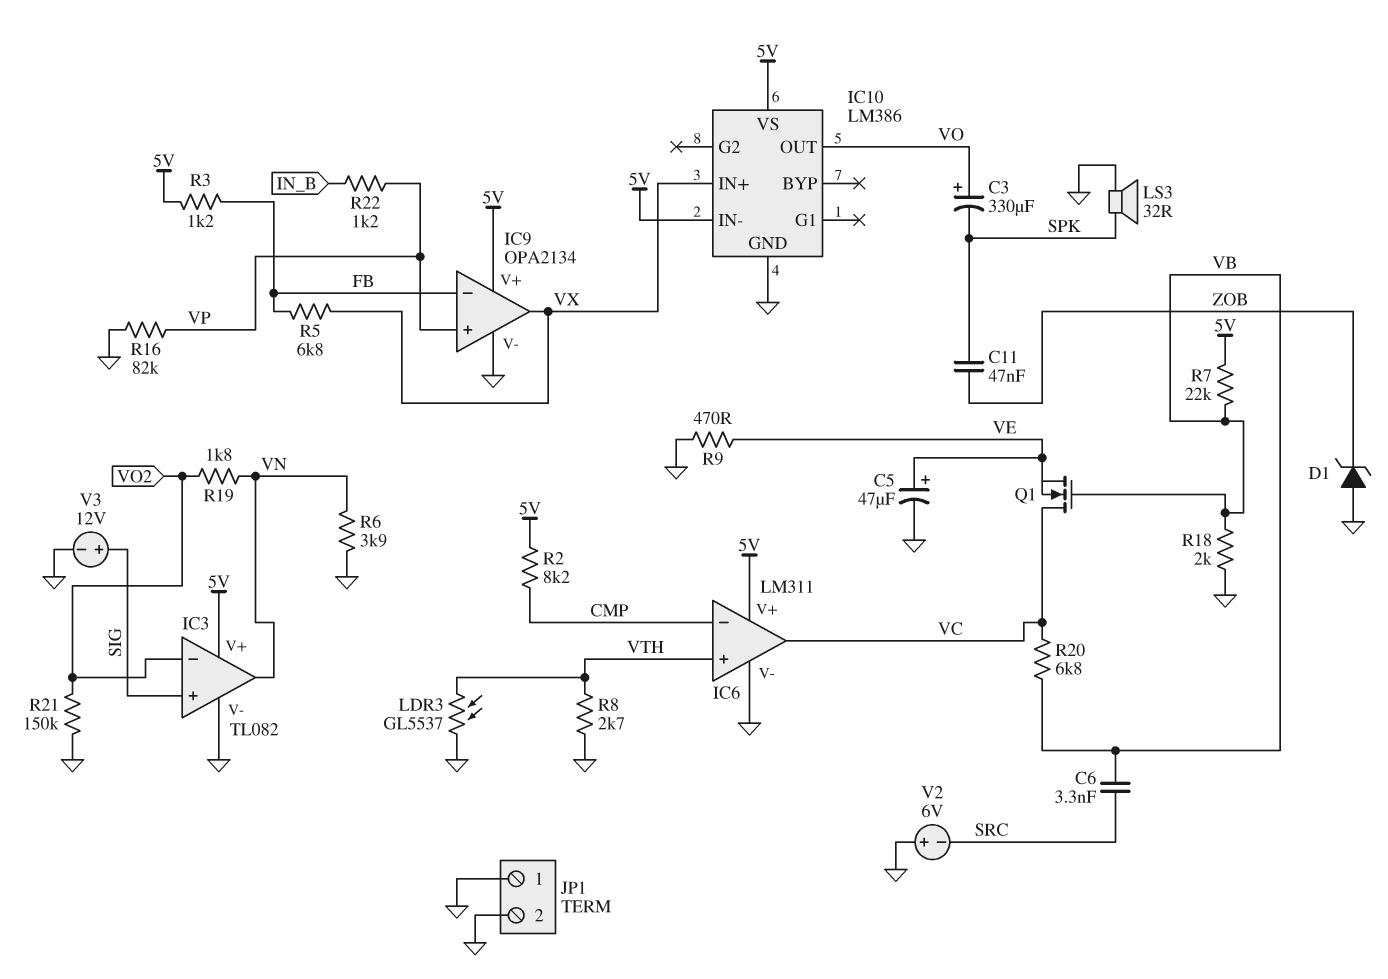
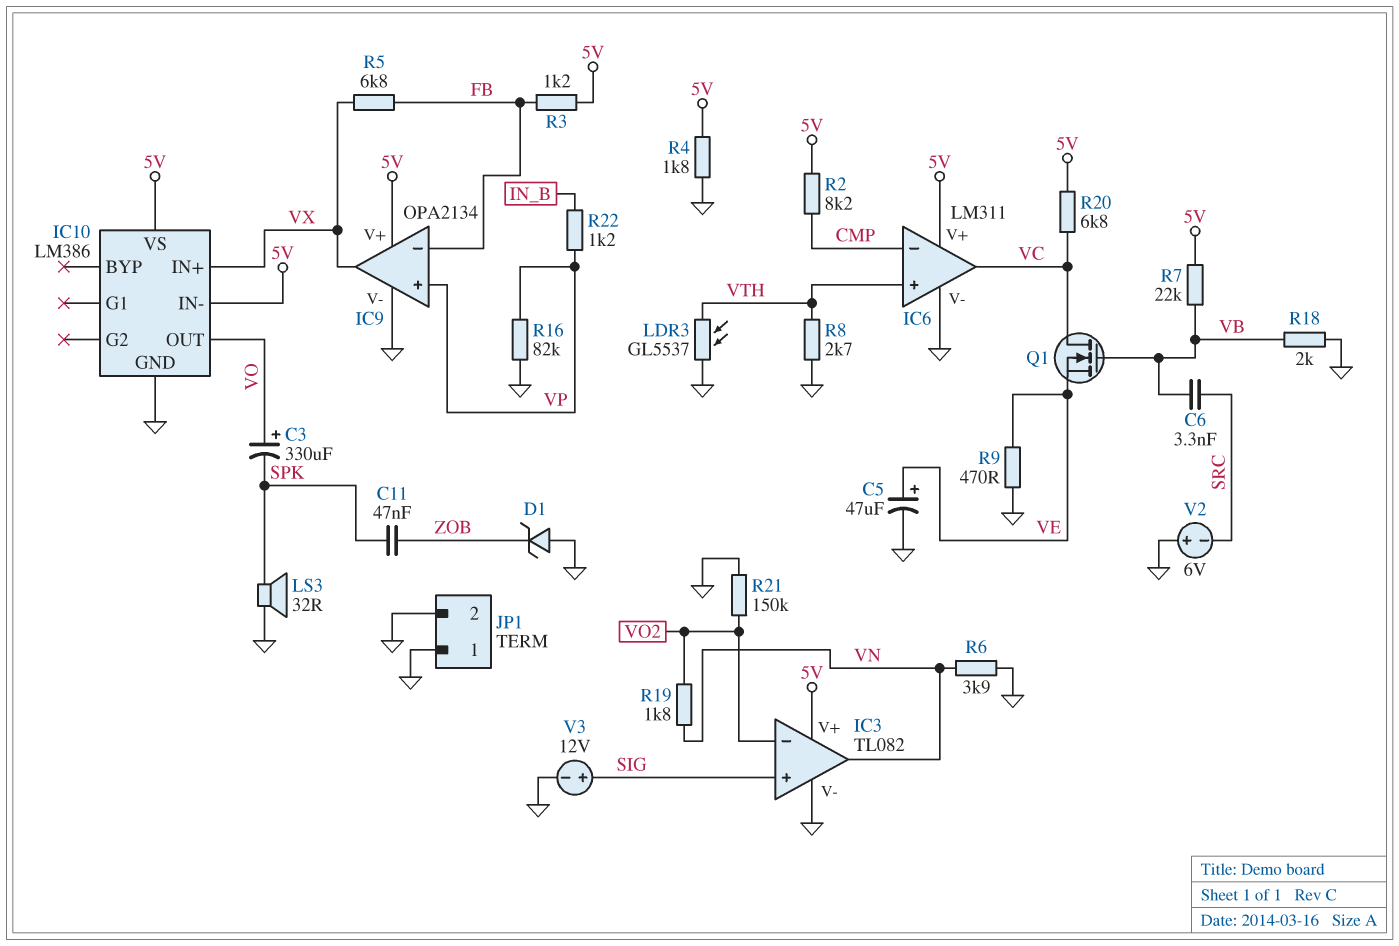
R4: none -> 1.8k (5V, GND)
R20: 6.8k (VB, VC) -> 6.8k (5V, VC)

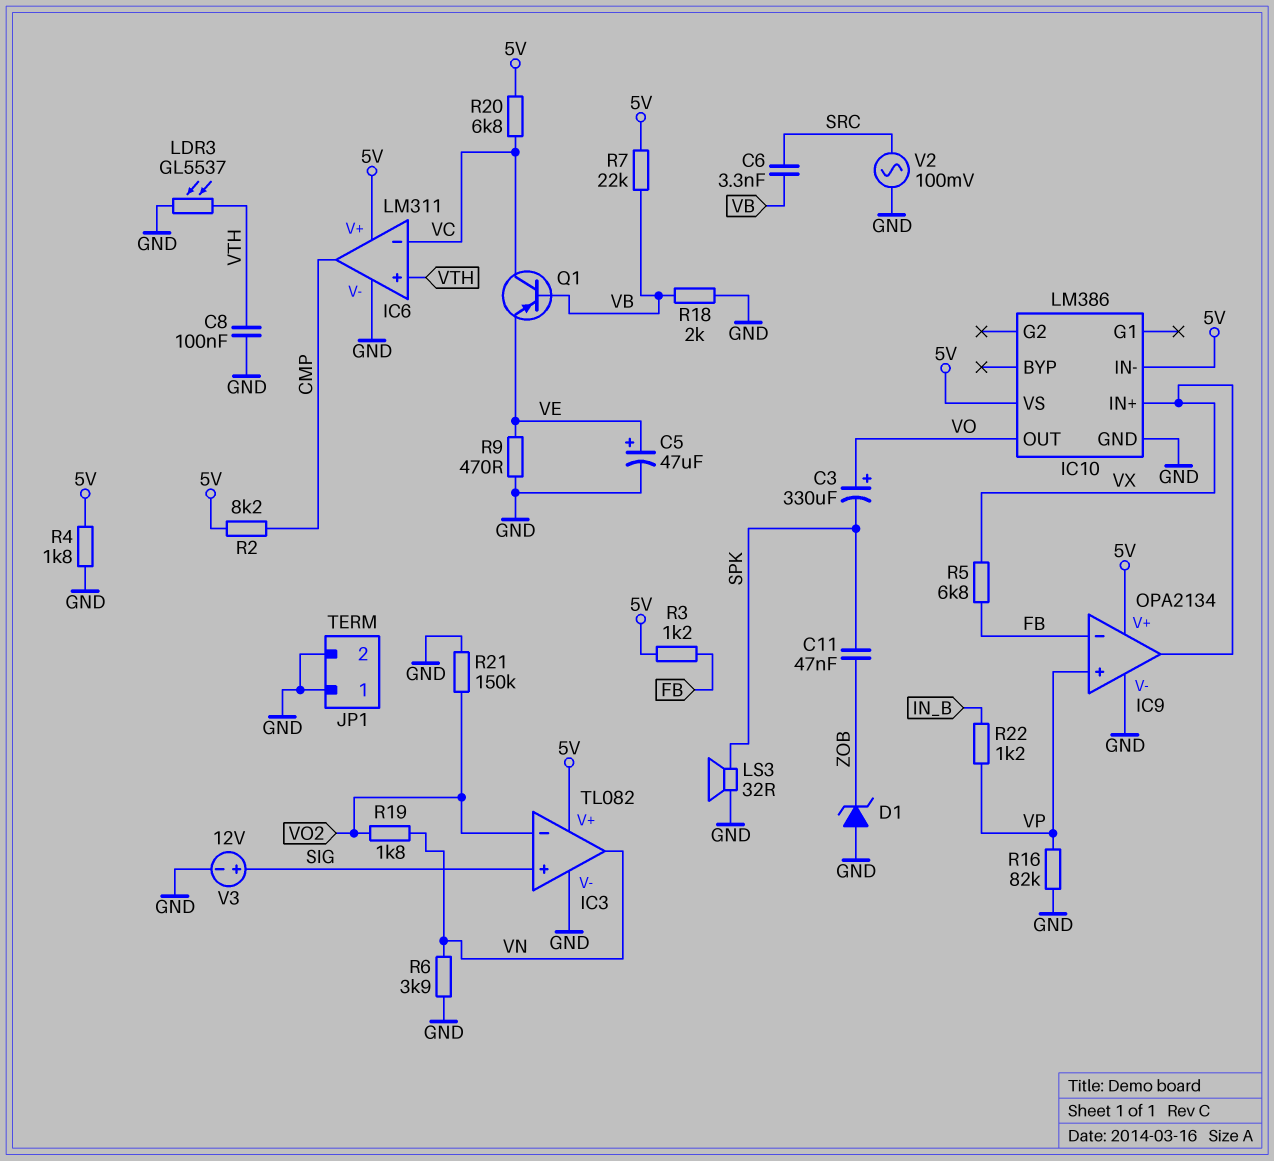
C8: none -> 100nF (GND, VTH)
IC6 pin in-: CMP -> VC
IC6 pin out: VC -> CMP
Q1: NMOS (G VB, D VC, S VE) -> PNP (B VB, C VC, E VE)
R8: 2.7k (GND, VTH) -> none
V2: 6V (plus GND, minus SRC) -> AC 100mV (GND, SRC)

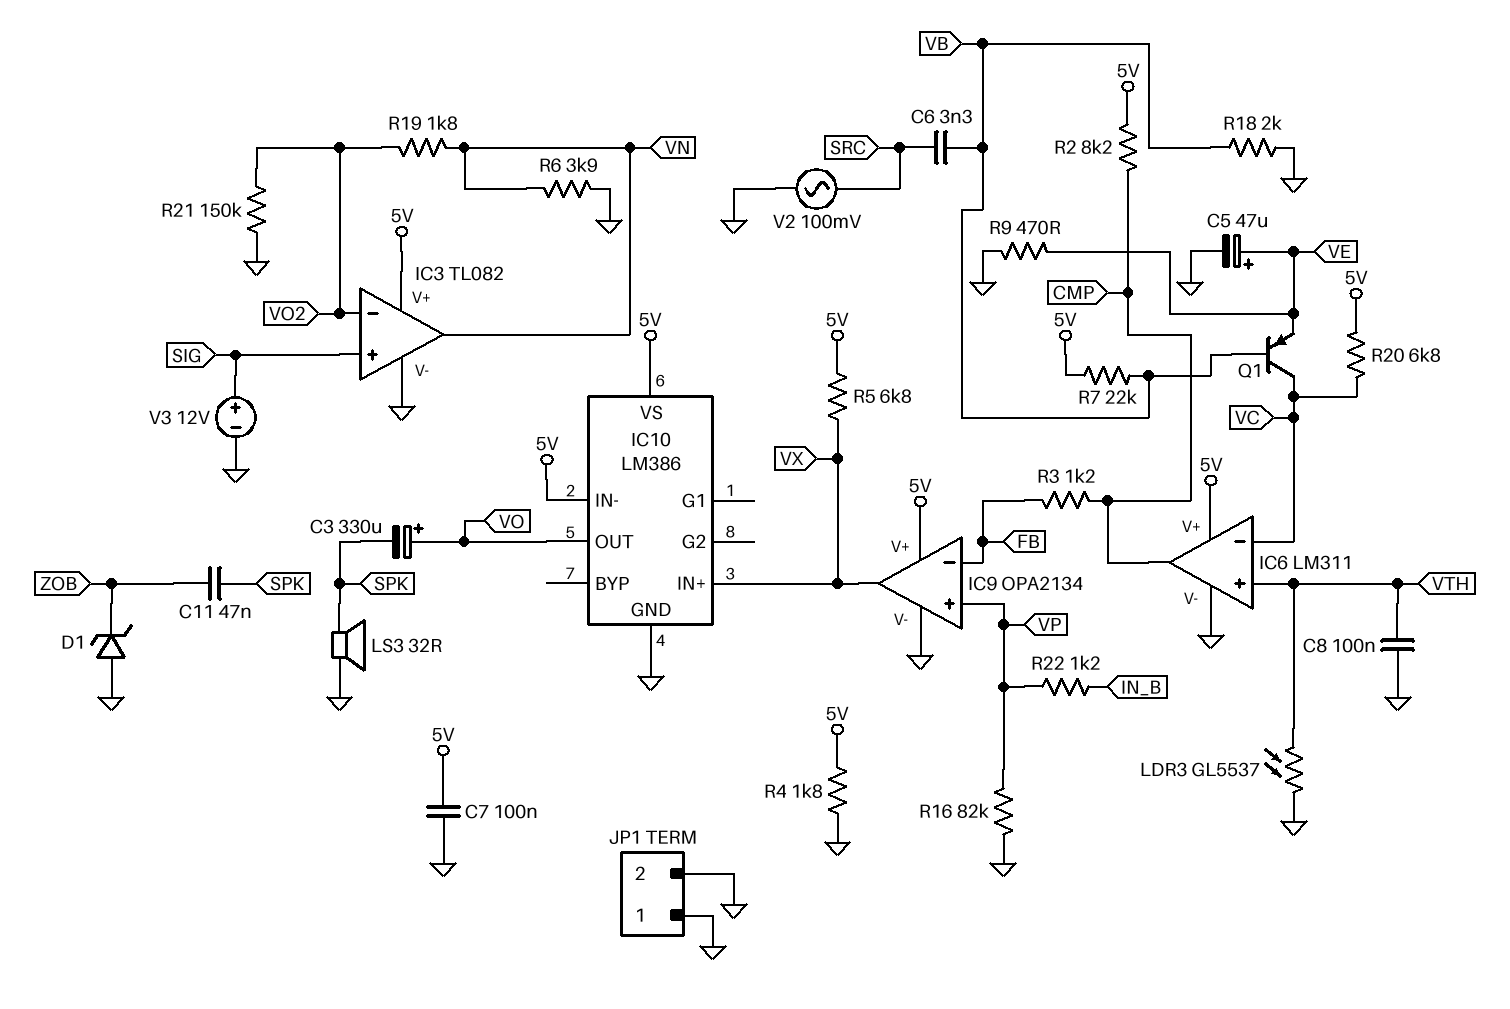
C7: none -> 100nF (5V, GND)
R3: 1.2k (5V, FB) -> 1.2k (CMP, FB)
R5: 6.8k (FB, VX) -> 6.8k (5V, VX)

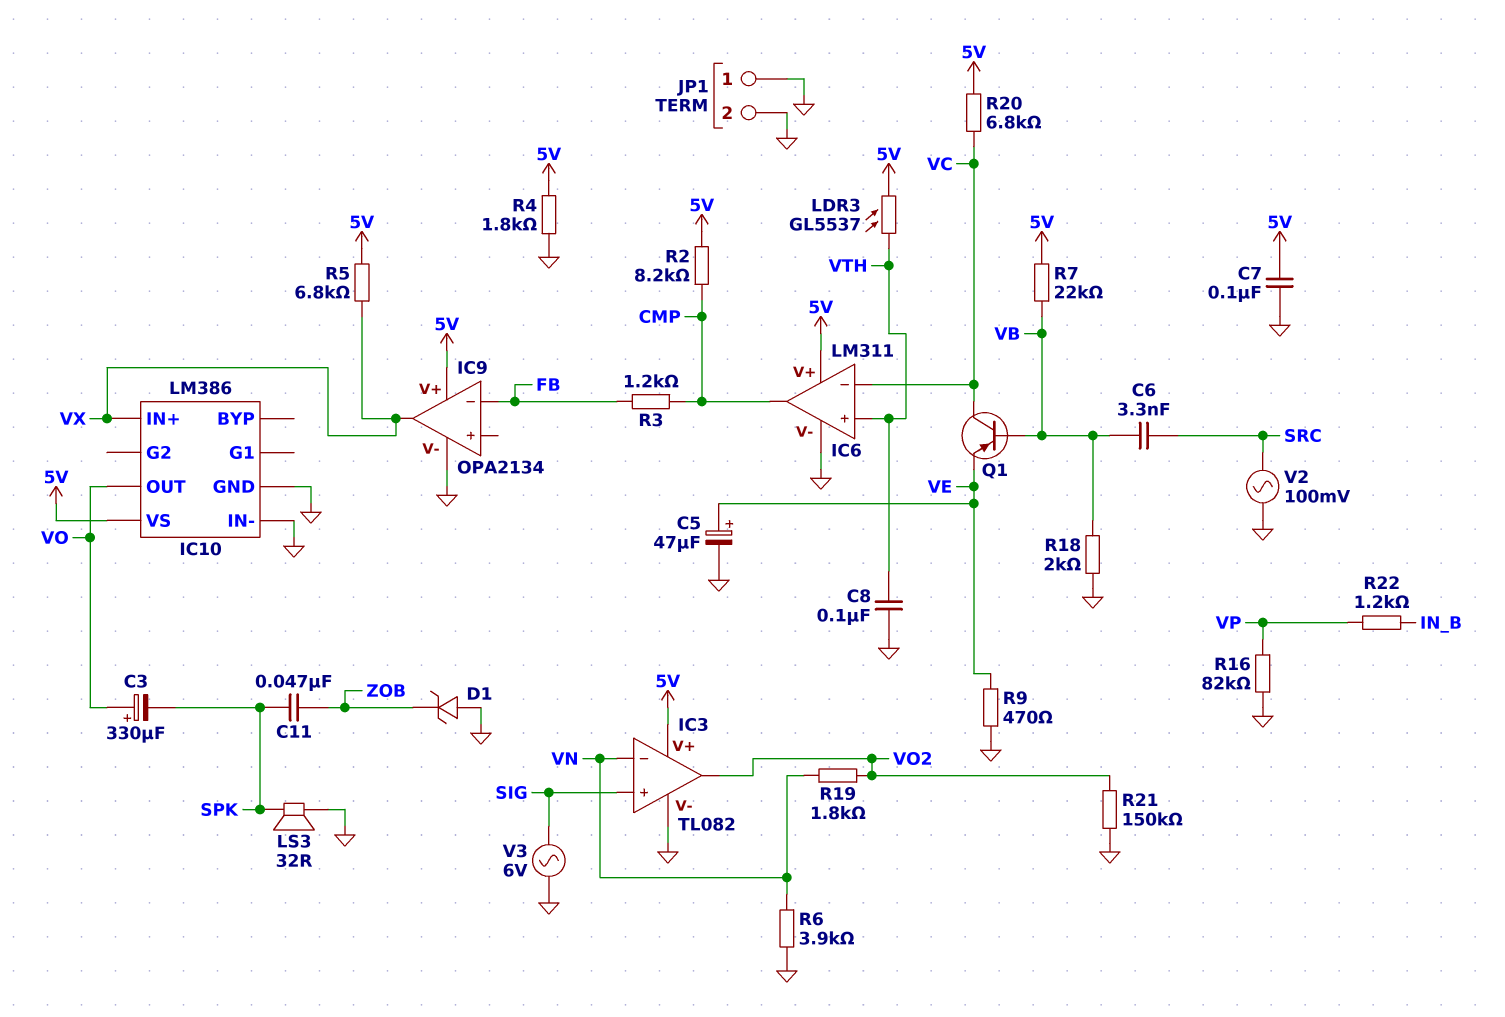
IC3 pin in-: VO2 -> VN
IC3 pin out: VN -> VO2
IC9 pin in+: VP -> none
IC10 pin IN-: 5V -> GND
LDR3: GL5537 (GND, VTH) -> GL5537 (5V, VTH)
V3: 12V (plus SIG, minus GND) -> AC 6V (GND, SIG)

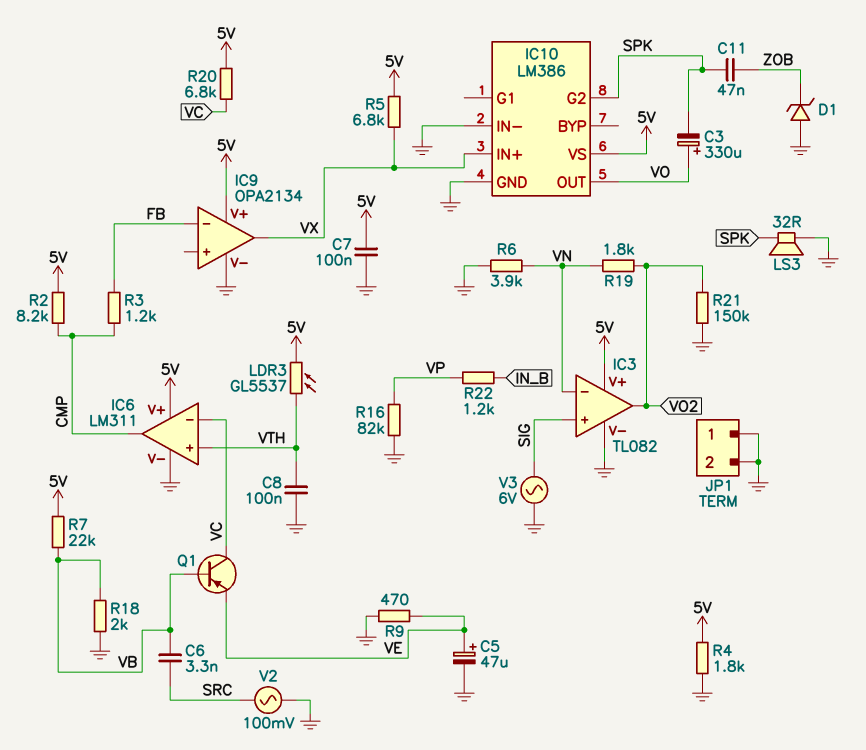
IC10 pin G2: none -> SPK

